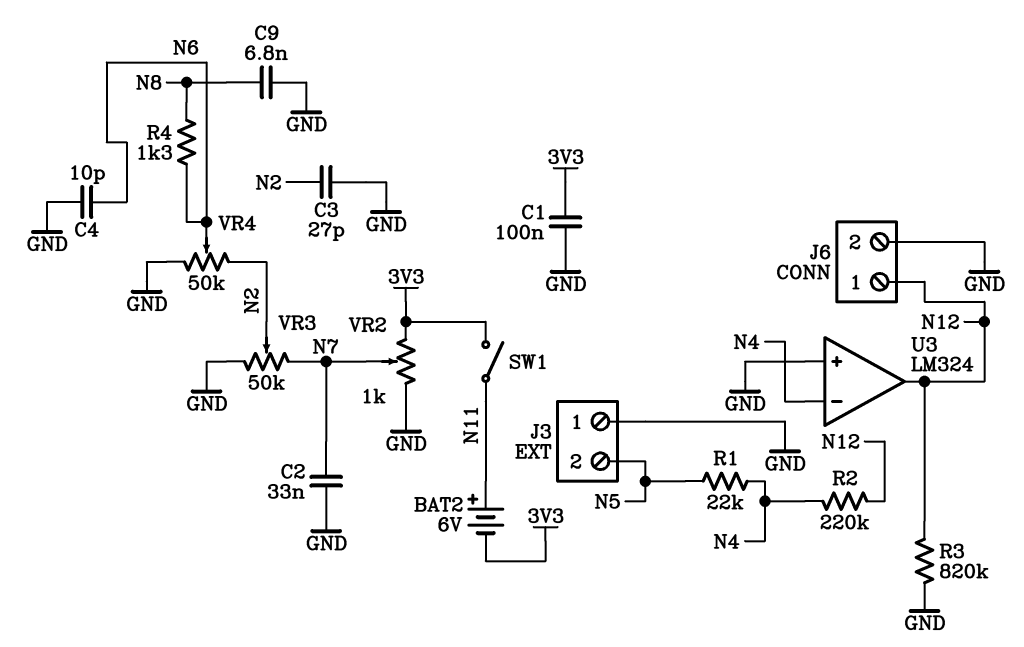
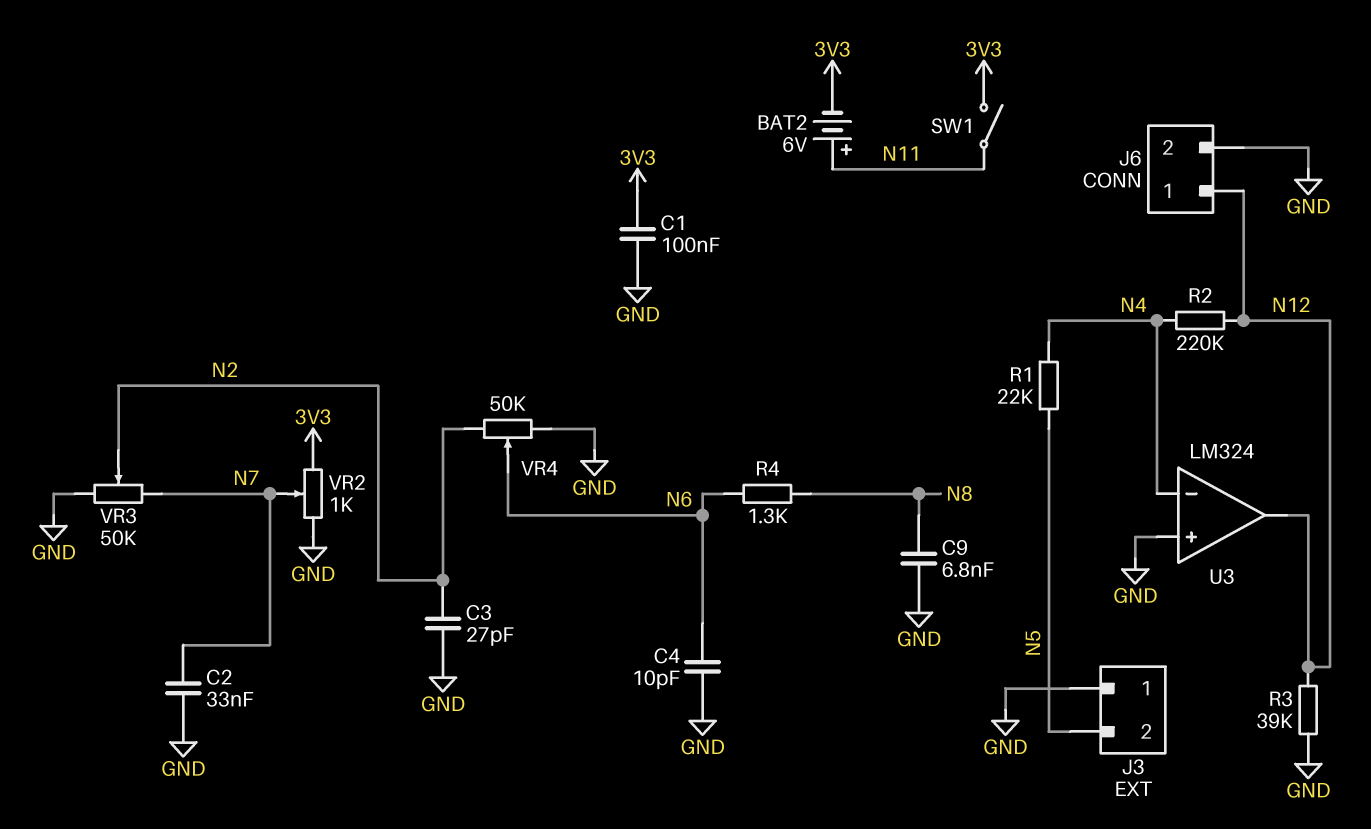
R3: 820k (GND, N12) -> 39k (GND, N12)

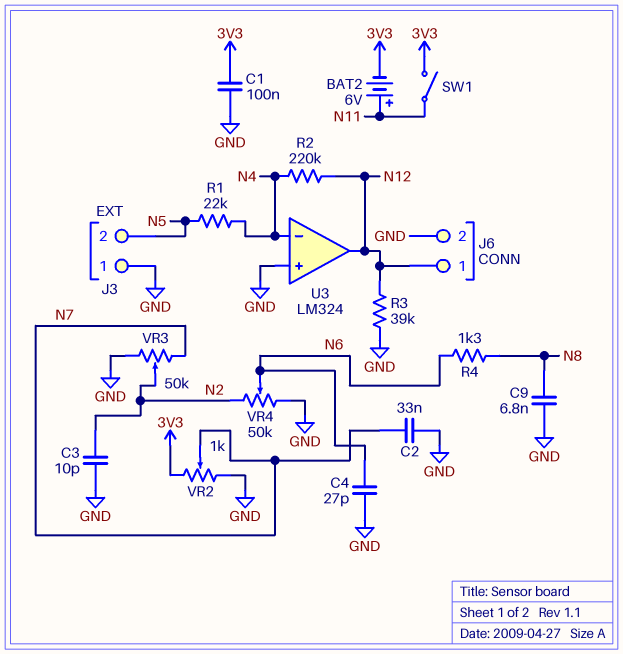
C3: 27pF (GND, N2) -> 10pF (GND, N2)
C4: 10pF (GND, N6) -> 27pF (GND, N6)

